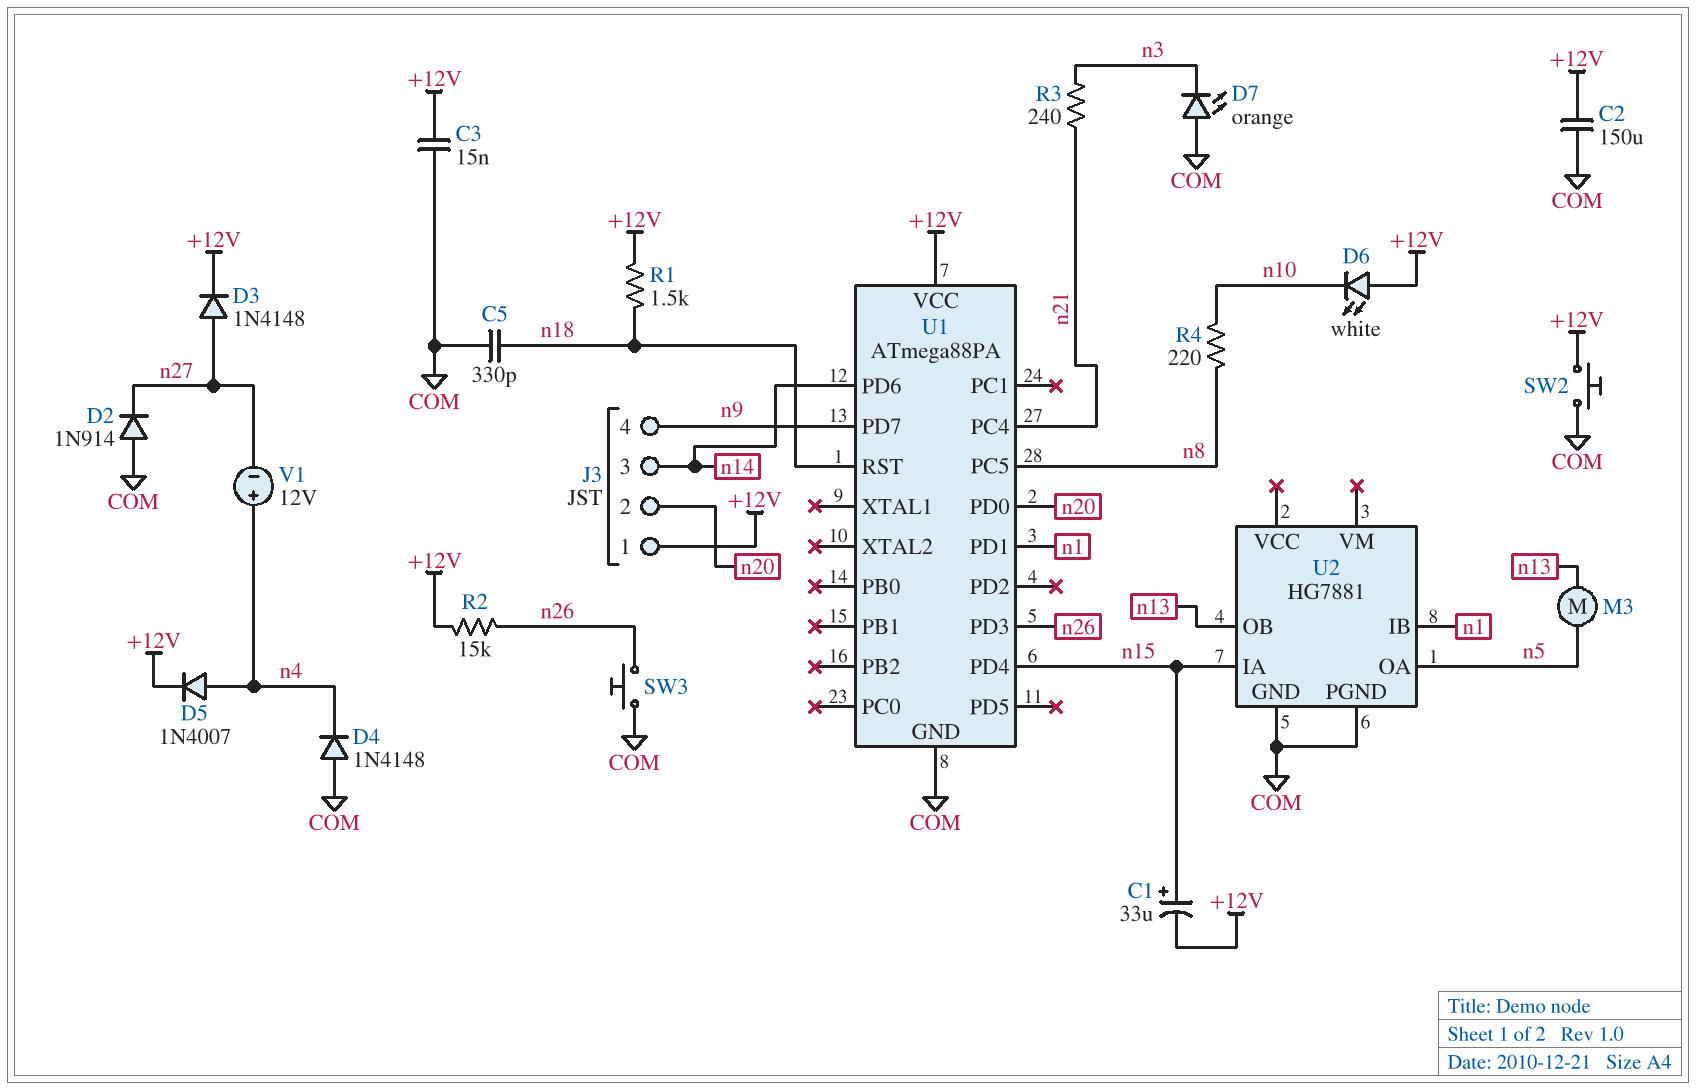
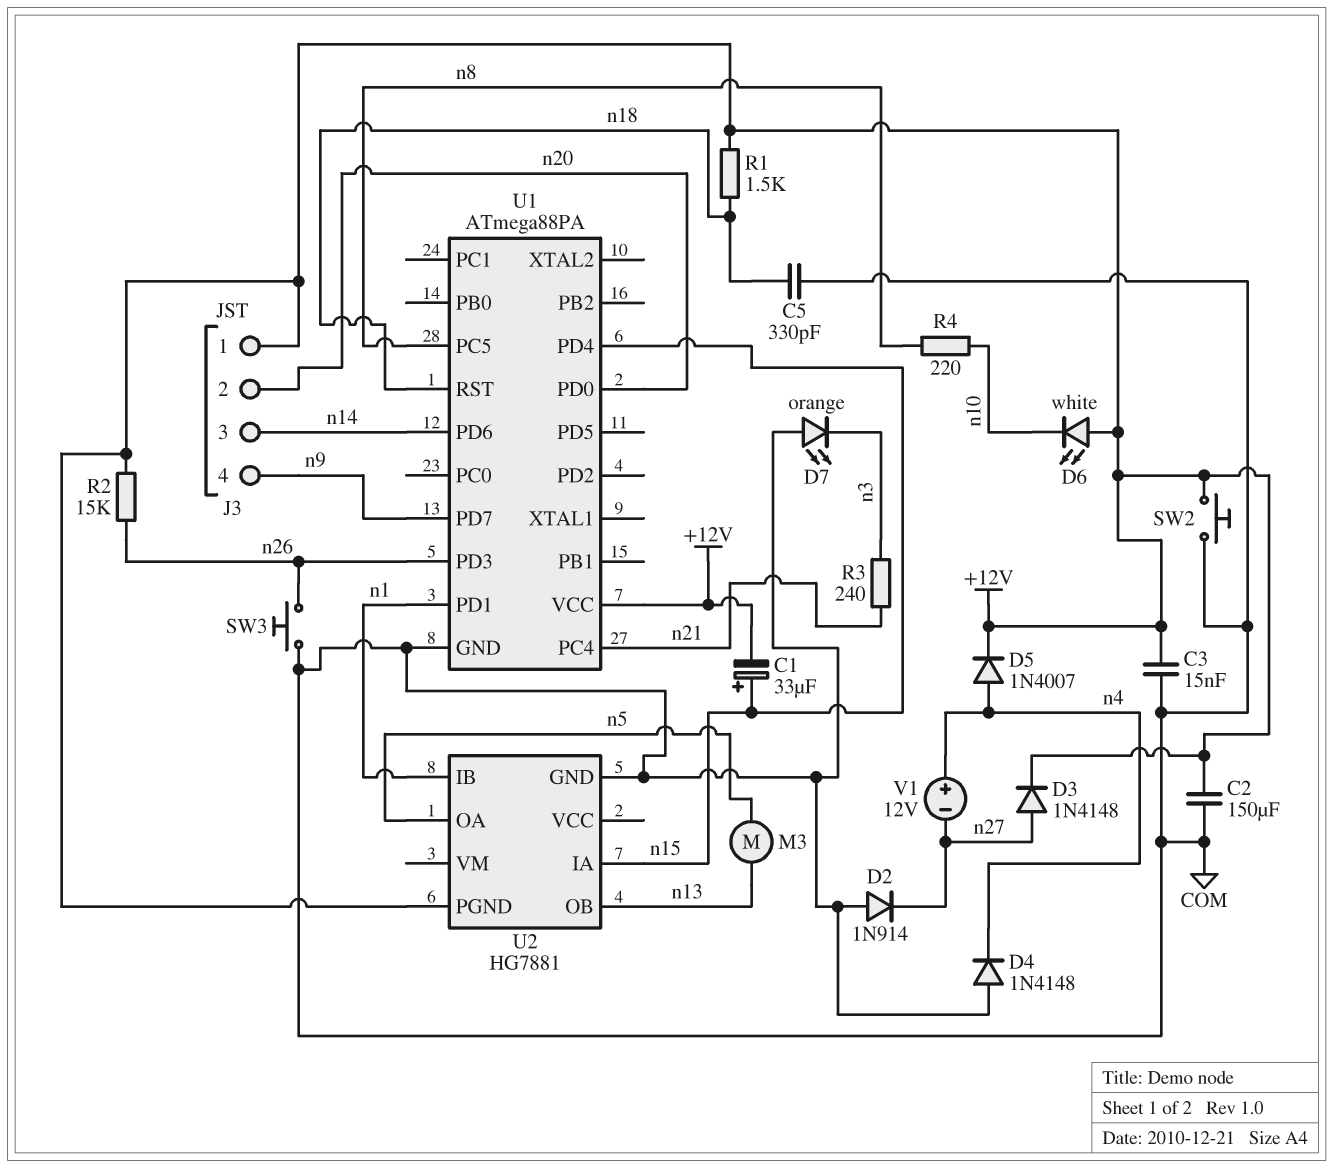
U2 pin PGND: COM -> +12V

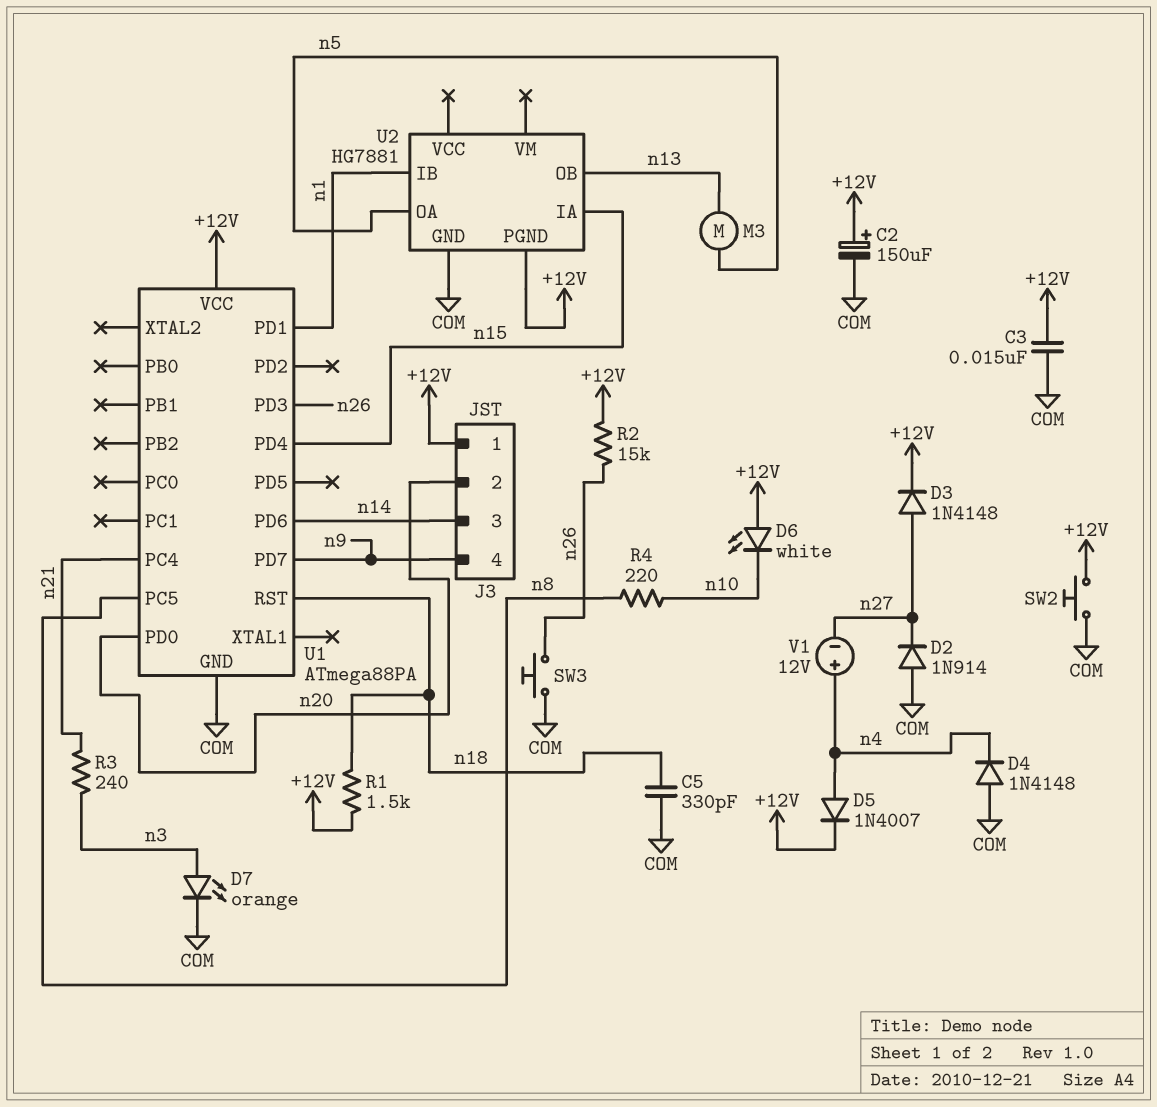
C1: 33uF (plus n15, minus +12V) -> none
C2: 150uF (+12V, COM) -> 150uF (plus +12V, minus COM)
D7: LED orange (A COM, K n3) -> LED orange (A n3, K COM)

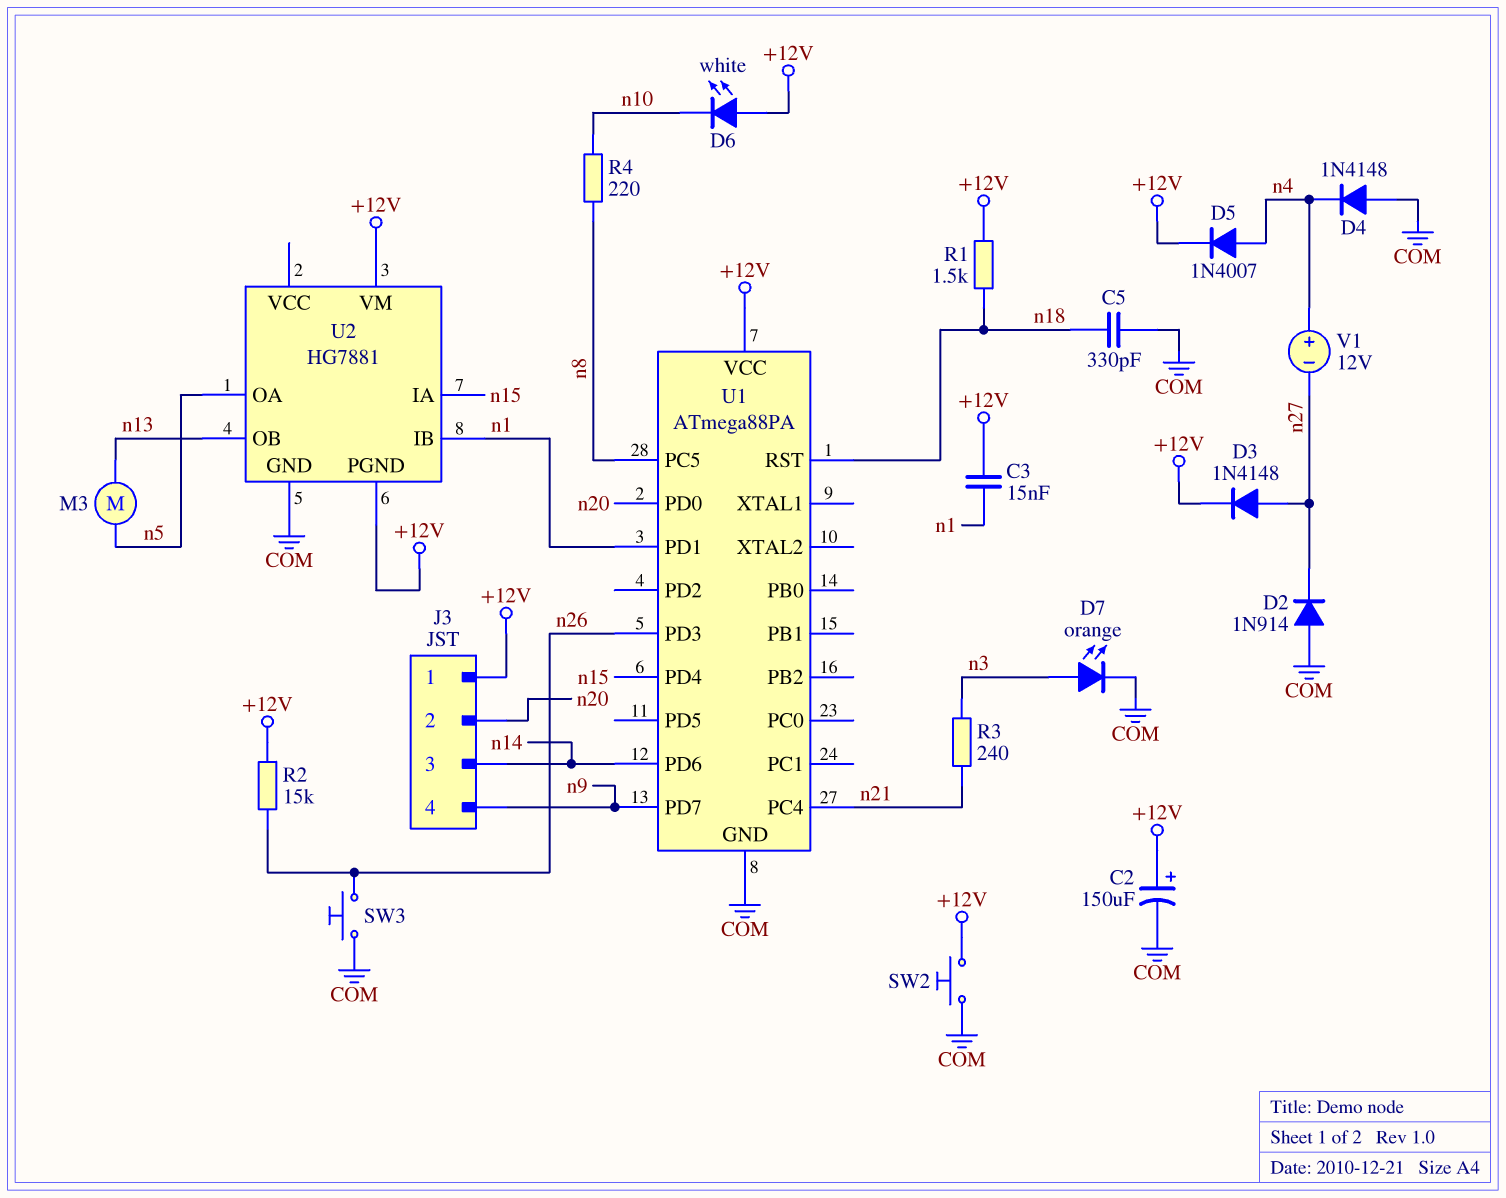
C3: 15nF (+12V, COM) -> 15nF (+12V, n1)
U2 pin VM: none -> +12V

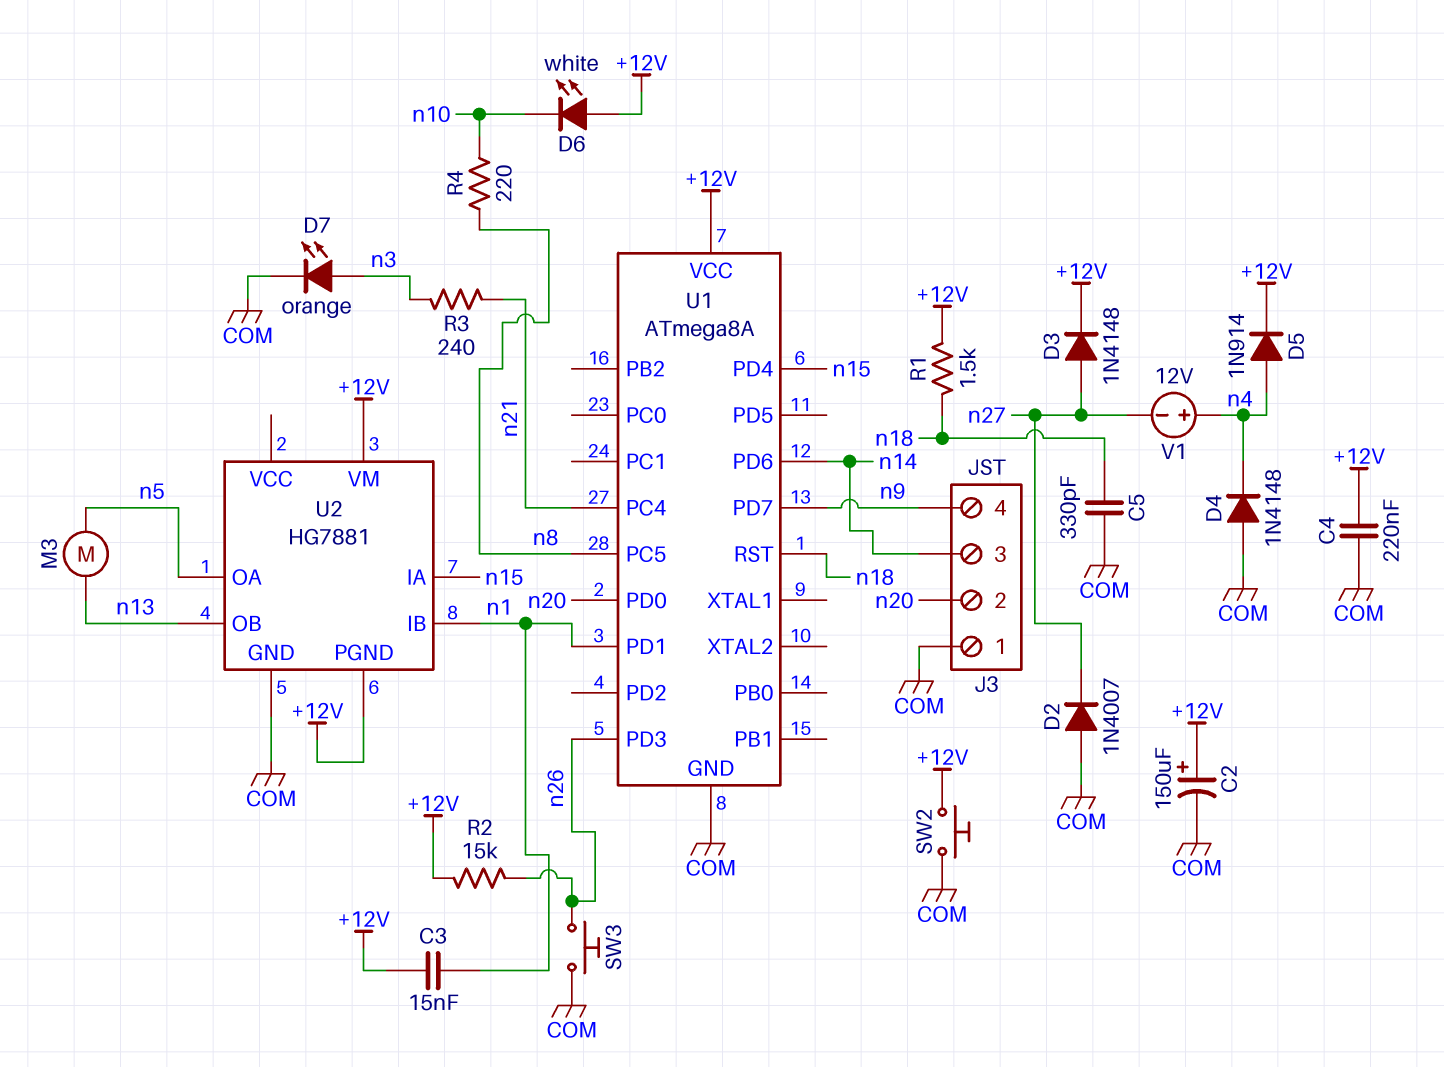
C4: none -> 220nF (+12V, COM)
D2: diode 1N914 (A COM, K n27) -> diode 1N4007 (A COM, K n27)
D5: diode 1N4007 (A n4, K +12V) -> diode 1N914 (A n4, K +12V)
J3 pin 1: +12V -> COM
U1: ATmega88PA -> ATmega8A

